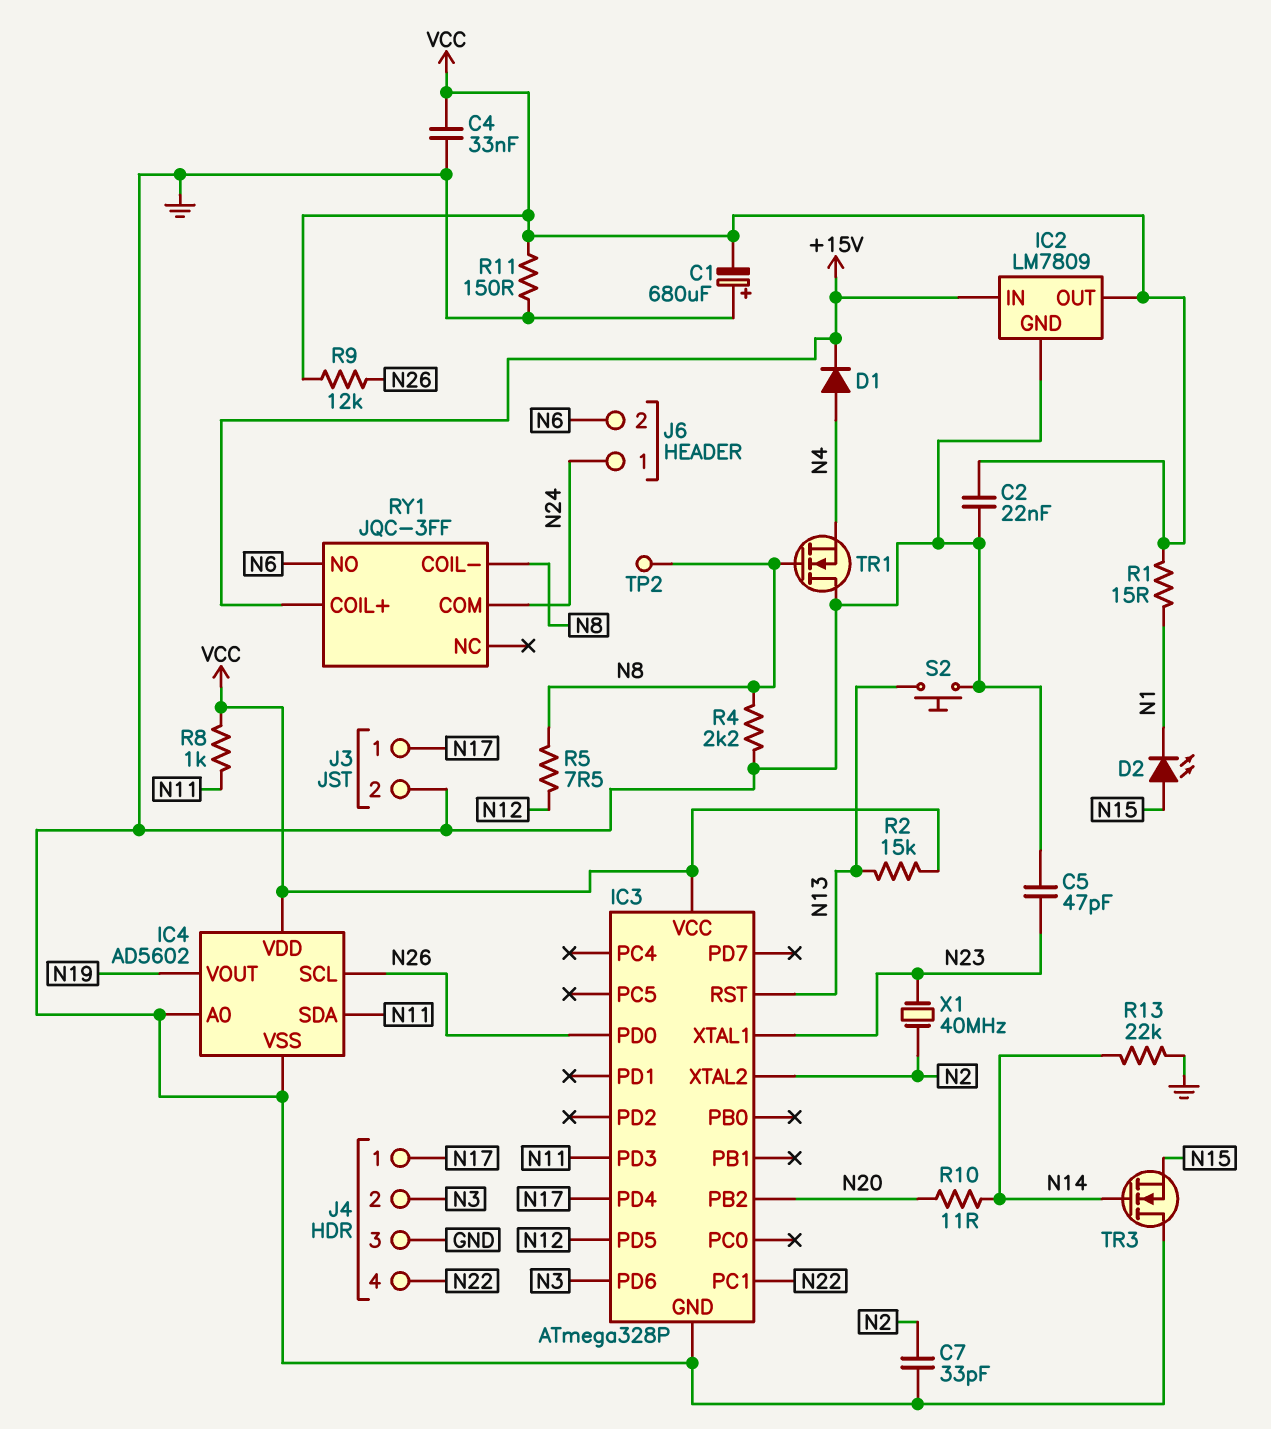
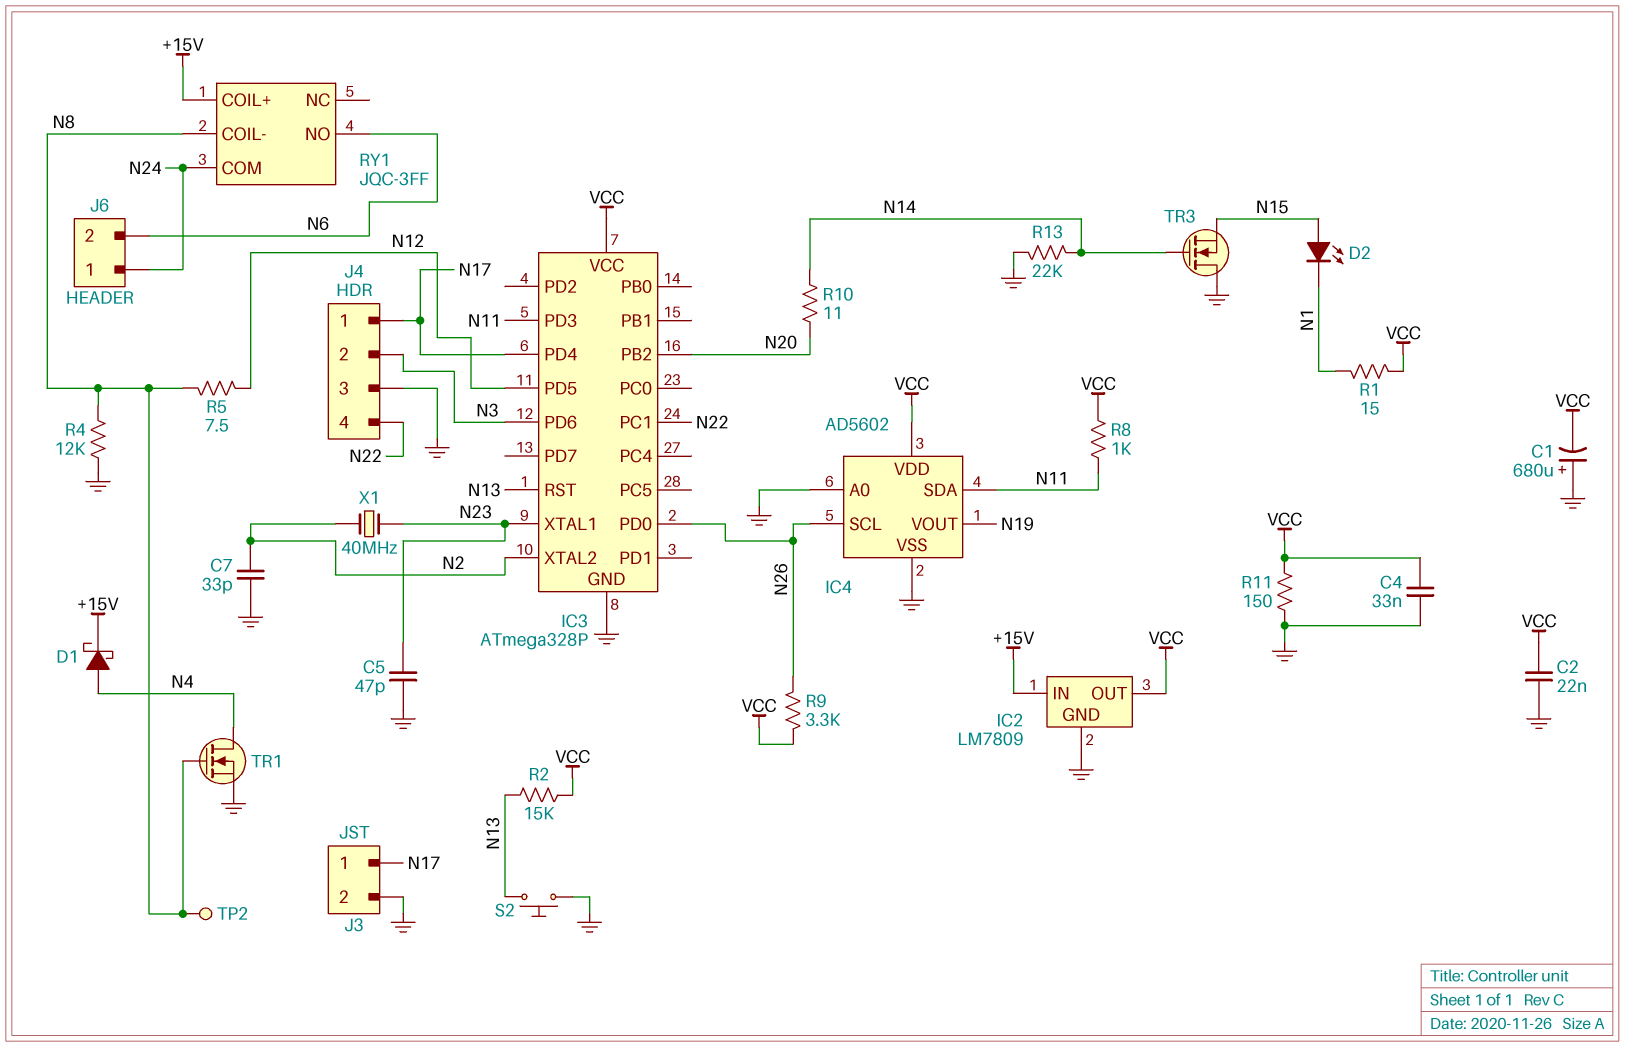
D1: diode (A N4, K +15V) -> schottky (A N4, K +15V)
R4: 2.2k (GND, N8) -> 12k (GND, N8)
R9: 12k (N26, VCC) -> 3.3k (N26, VCC)
TR1: NMOS (G N8, D GND, S N4) -> NMOS (G N8, D N4, S GND)

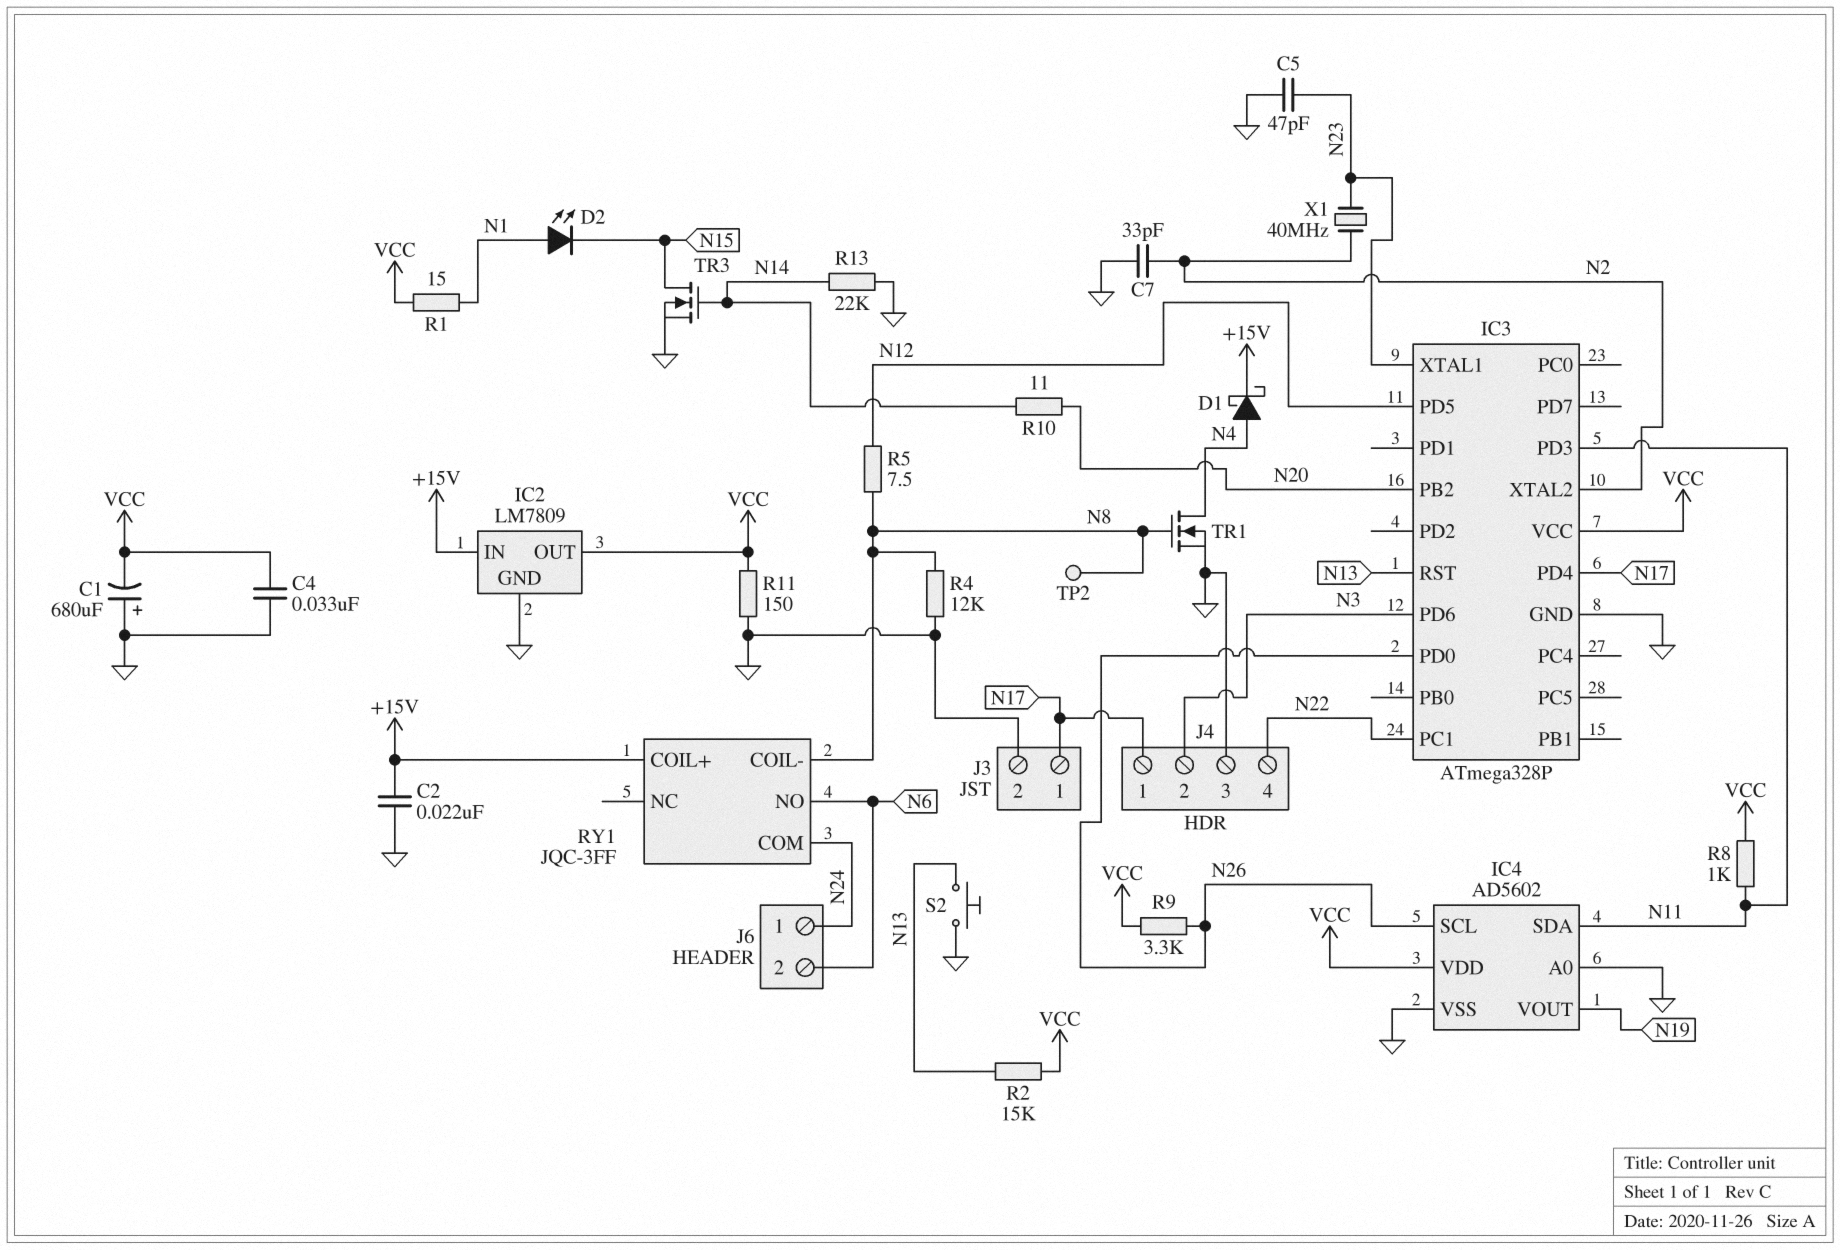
C2: 22nF (GND, VCC) -> 22nF (+15V, GND)
D2: LED (A N15, K N1) -> LED (A N1, K N15)
TR3: NMOS (G N14, D GND, S N15) -> NMOS (G N14, D N15, S GND)

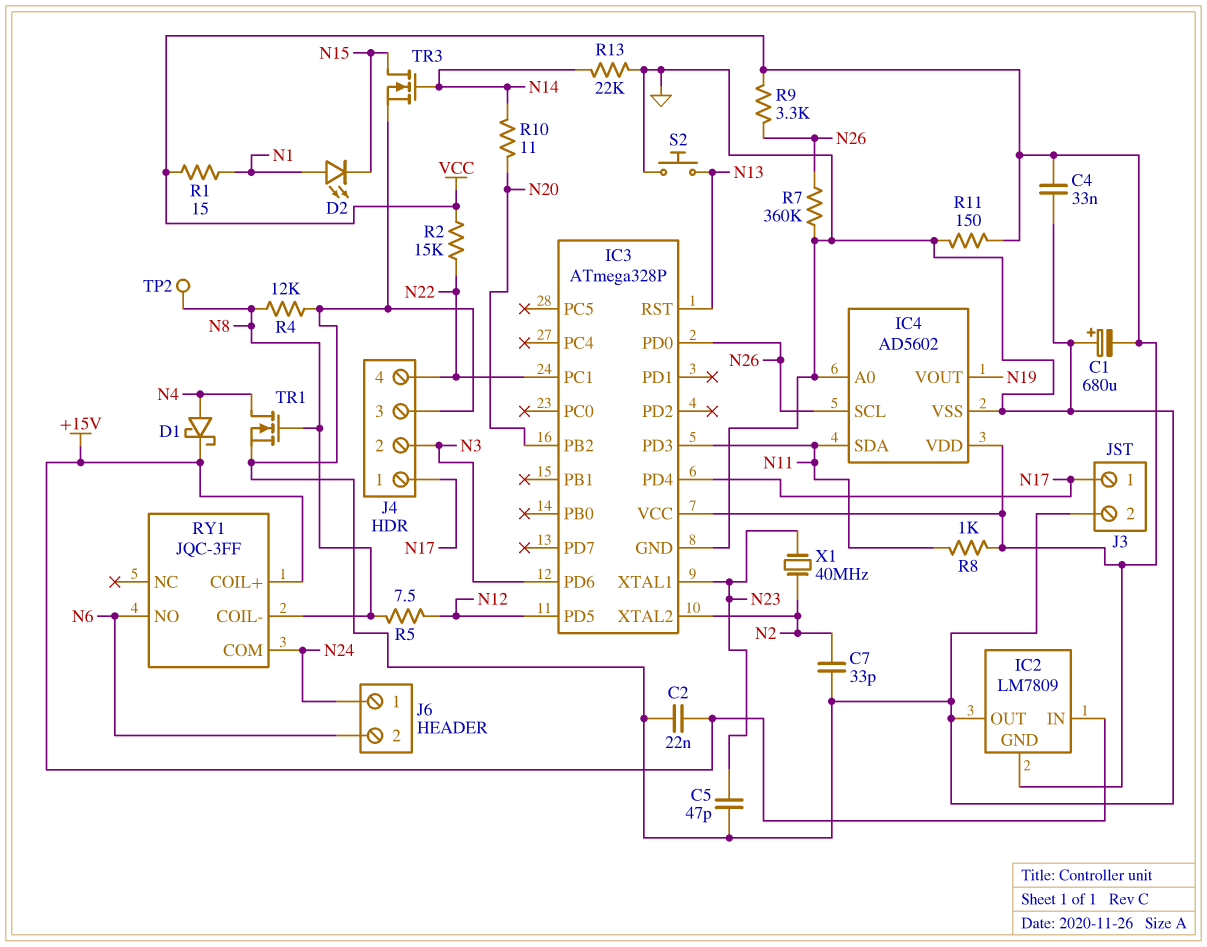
IC2 pin GND: GND -> VCC
IC2 pin OUT: VCC -> GND
R2: 15k (N13, VCC) -> 15k (N22, VCC)
R7: none -> 360k (GND, N26)

